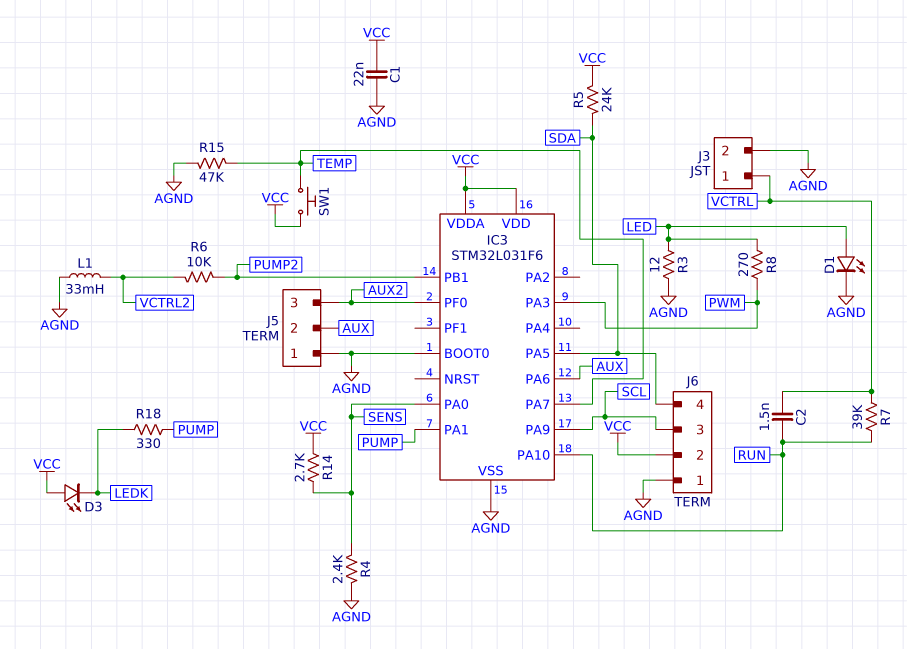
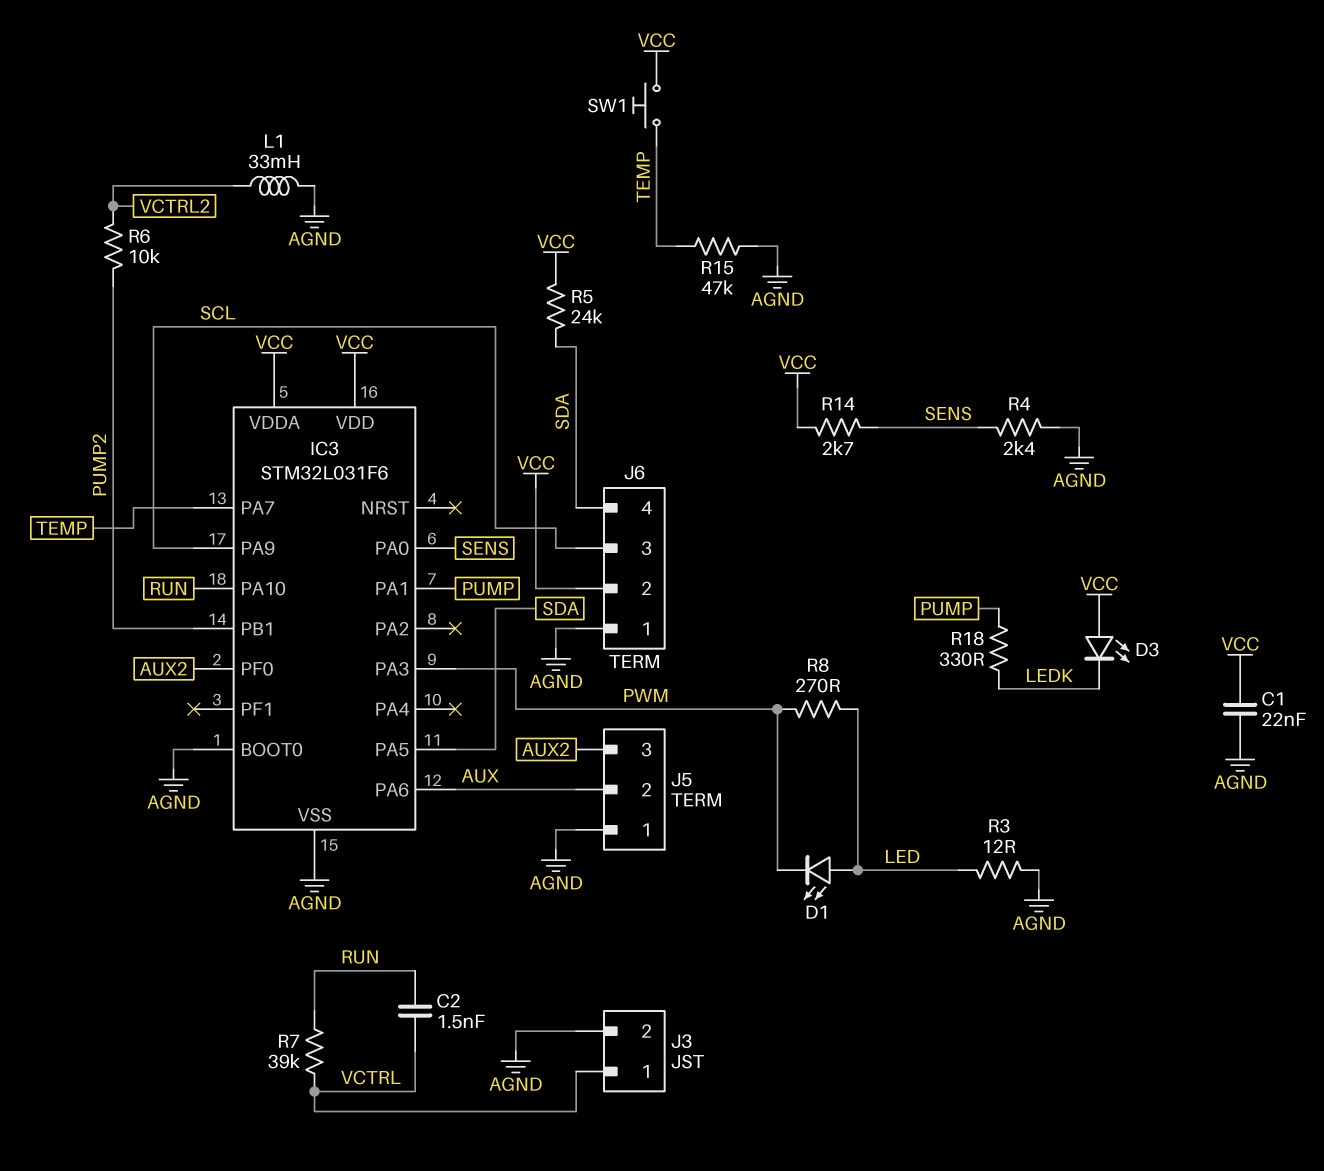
D1: LED (A LED, K AGND) -> LED (A LED, K PWM)

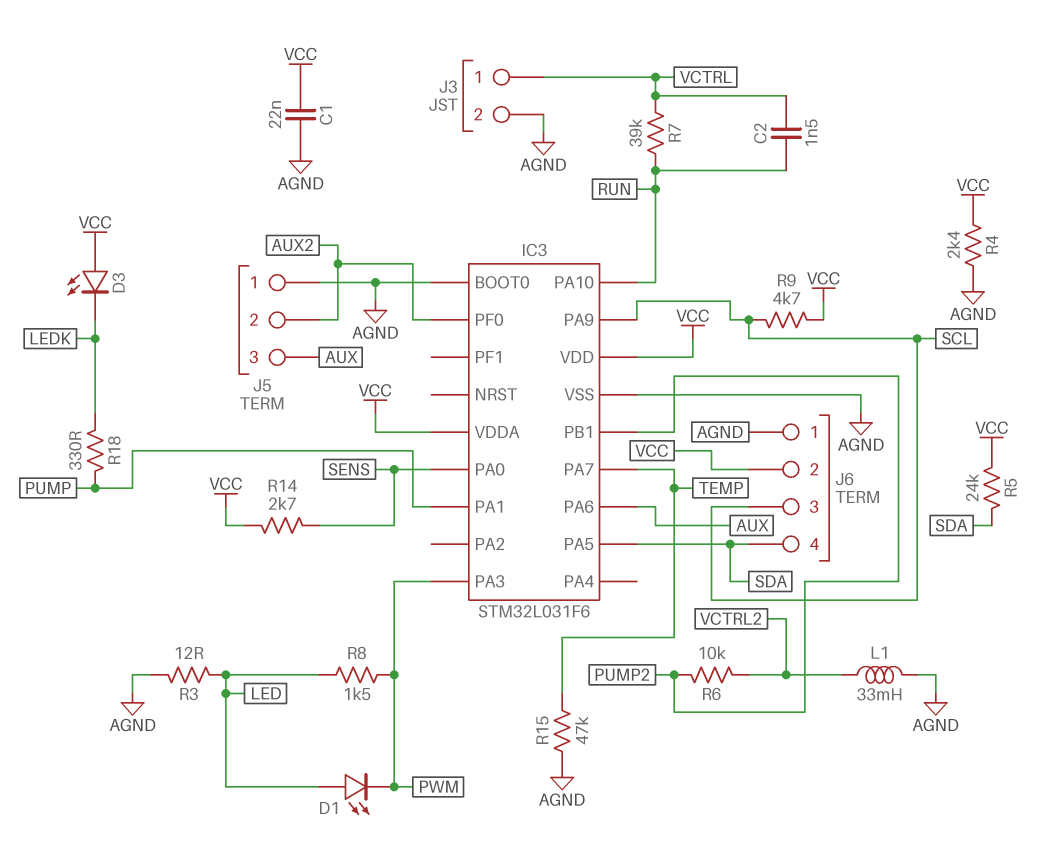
J5 pin 2: AUX -> AUX2
J5 pin 3: AUX2 -> AUX
R4: 2.4k (AGND, SENS) -> 2.4k (AGND, VCC)
R8: 270 (LED, PWM) -> 1.5k (LED, PWM)
R9: none -> 4.7k (SCL, VCC)
SW1: button (TEMP, VCC) -> none

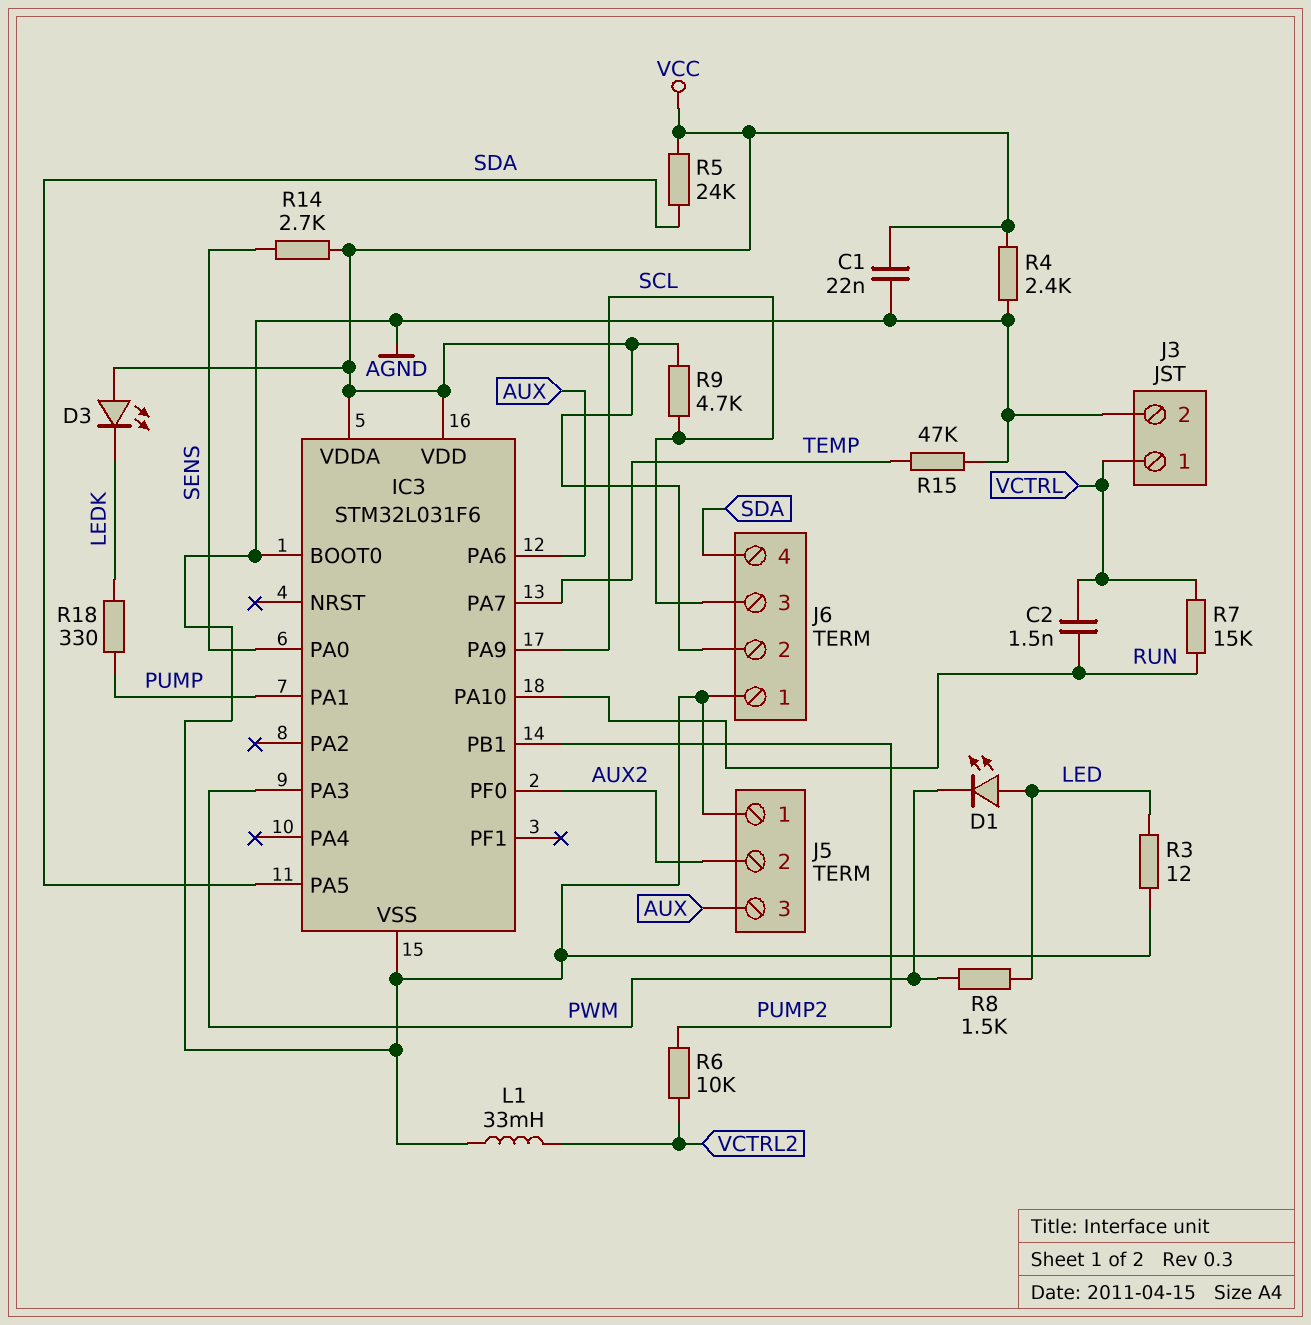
R7: 39k (RUN, VCTRL) -> 15k (RUN, VCTRL)

